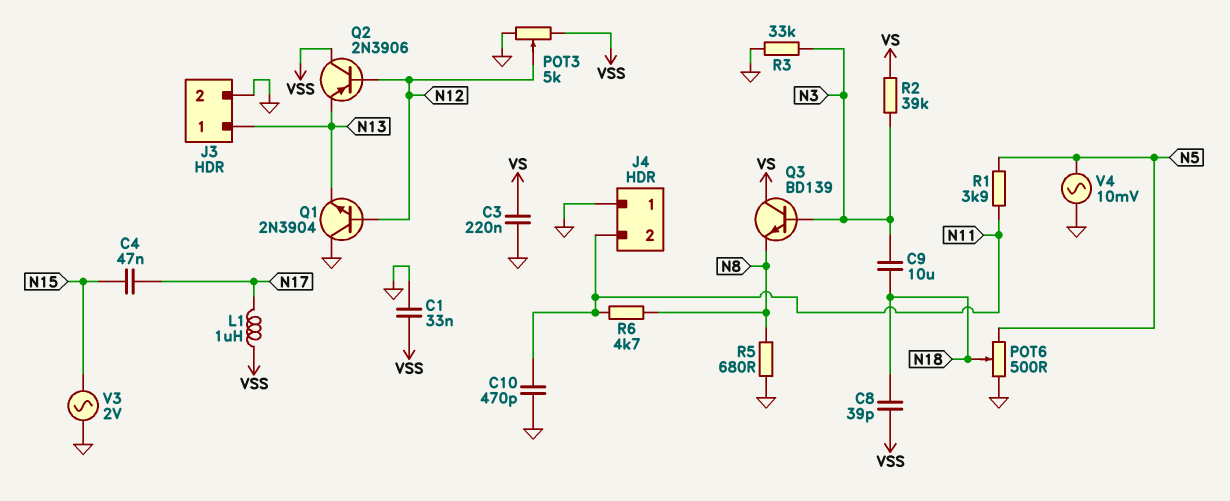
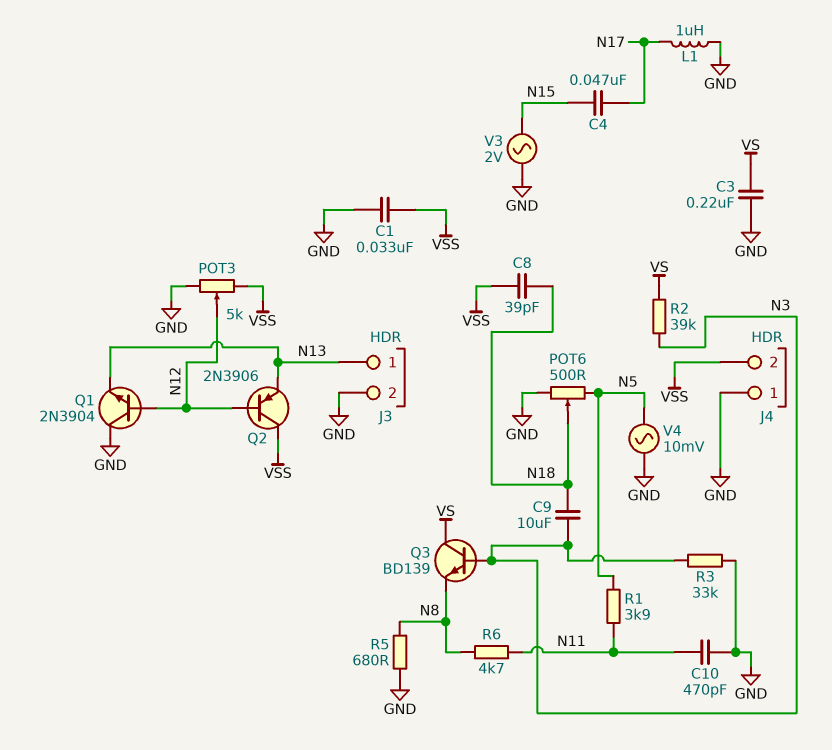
J4 pin 2: N11 -> VSS
L1: 1uH (N17, VSS) -> 1uH (GND, N17)

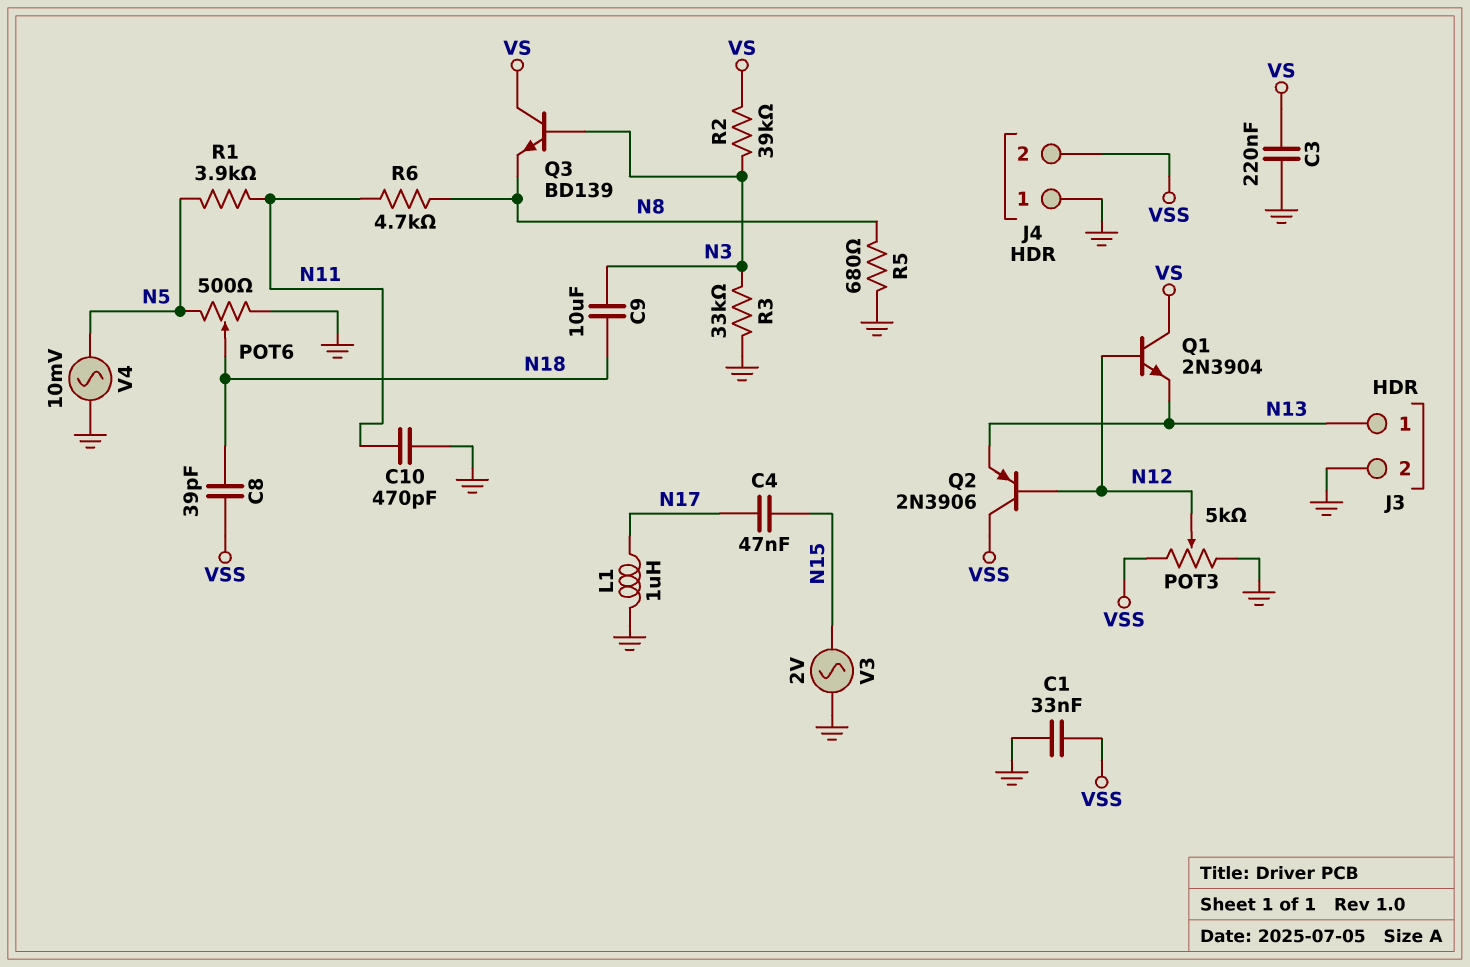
Q1: NPN 2N3904 (B N12, C GND, E N13) -> NPN 2N3904 (B N12, C VS, E N13)

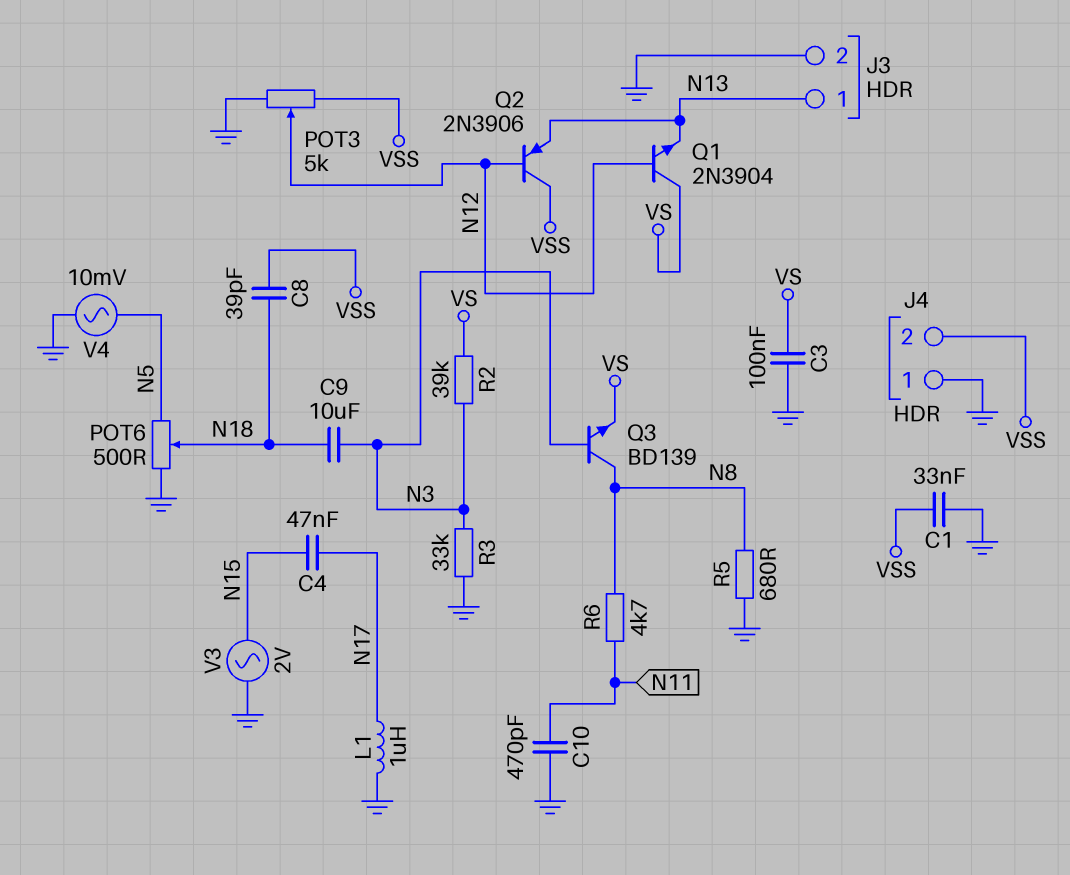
C3: 220nF (GND, VS) -> 100nF (GND, VS)
Q3: NPN BD139 (B N3, C VS, E N8) -> NPN BD139 (B N3, C N8, E VS)
R1: 3.9k (N5, N11) -> none

